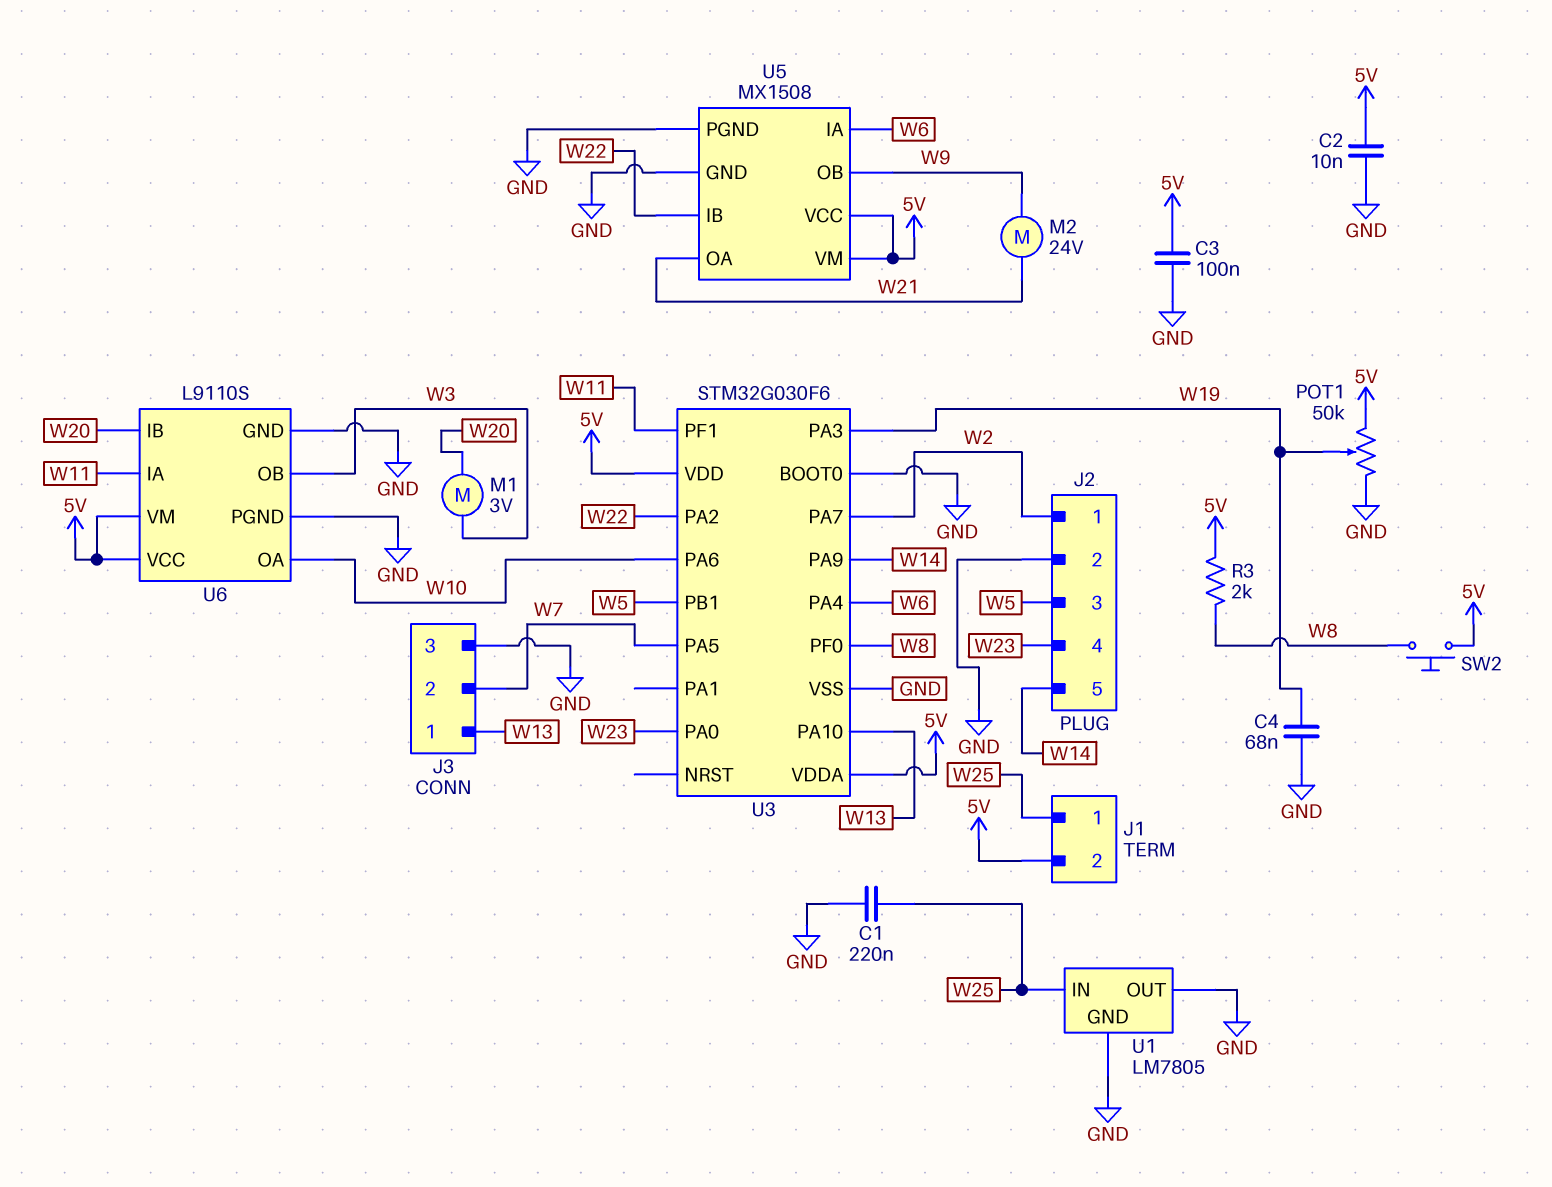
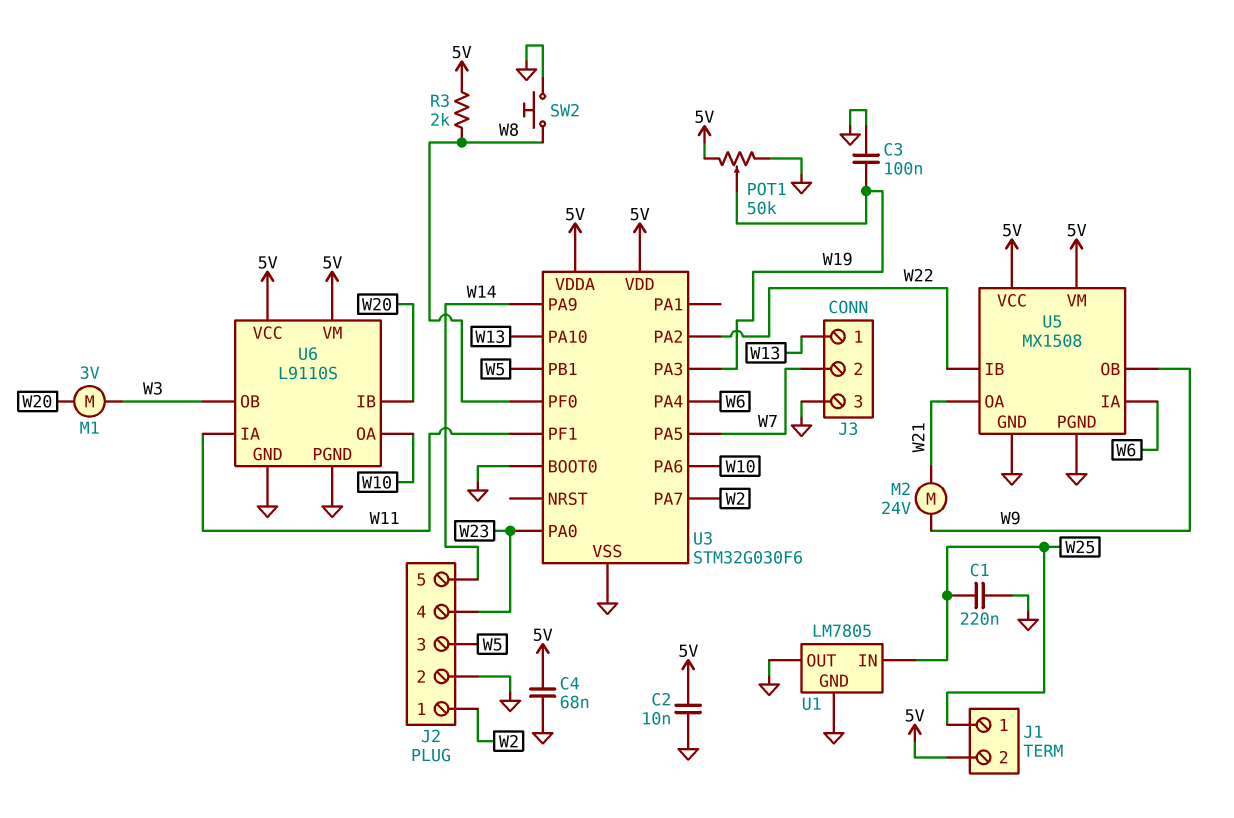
C3: 100nF (5V, GND) -> 100nF (GND, W19)
C4: 68nF (GND, W19) -> 68nF (5V, GND)
SW2: button (5V, W8) -> button (GND, W8)

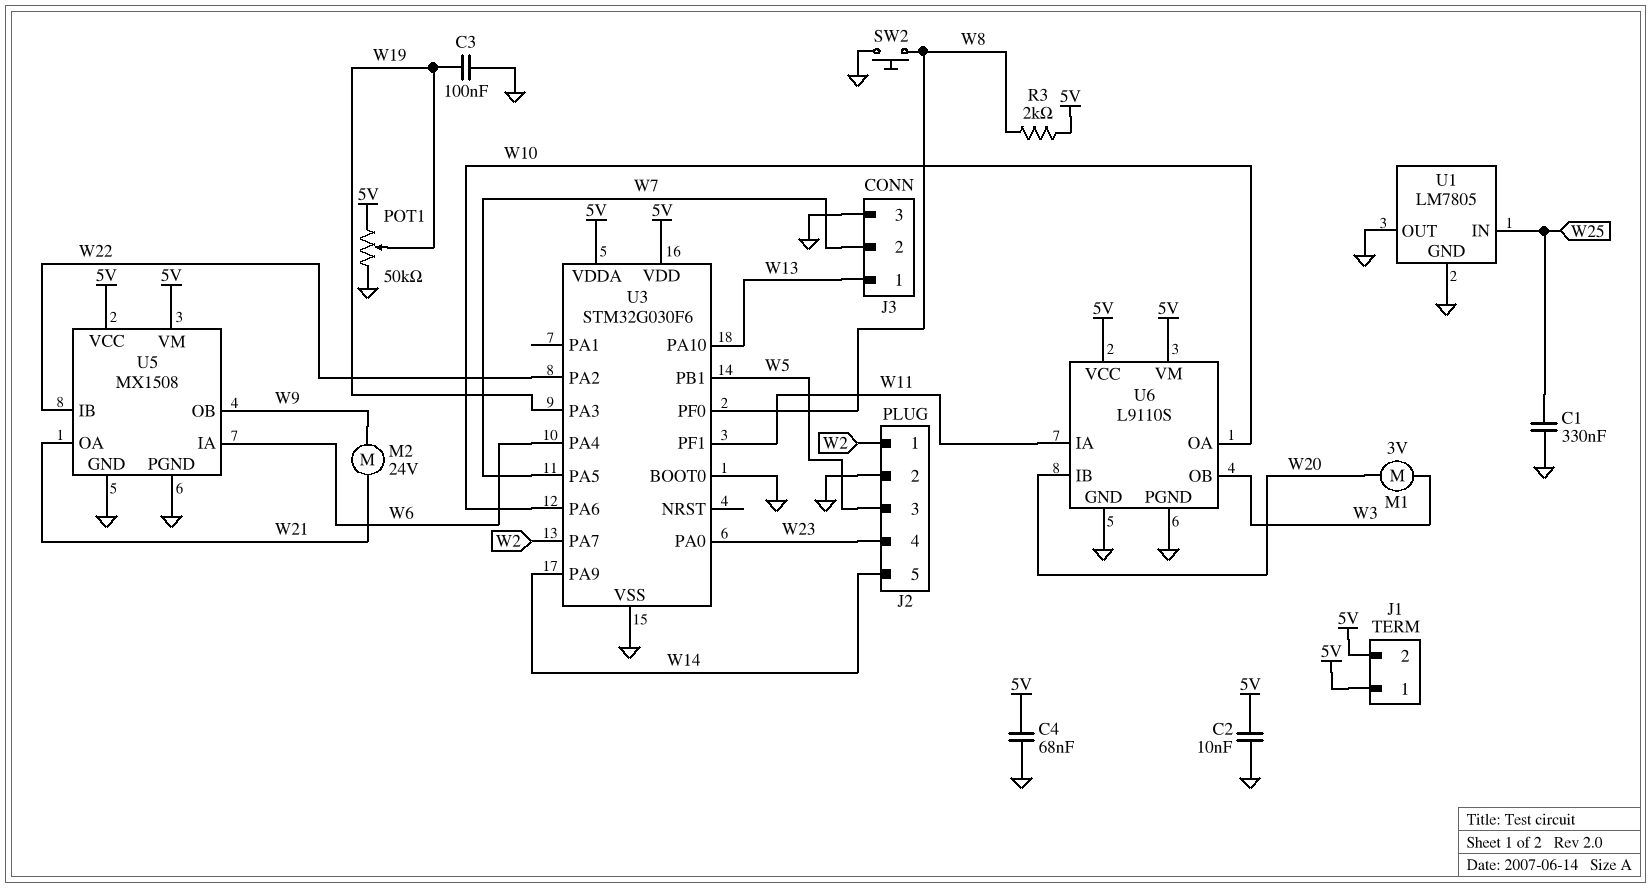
C1: 220nF (GND, W25) -> 330nF (GND, W25)
J1 pin 1: W25 -> 5V

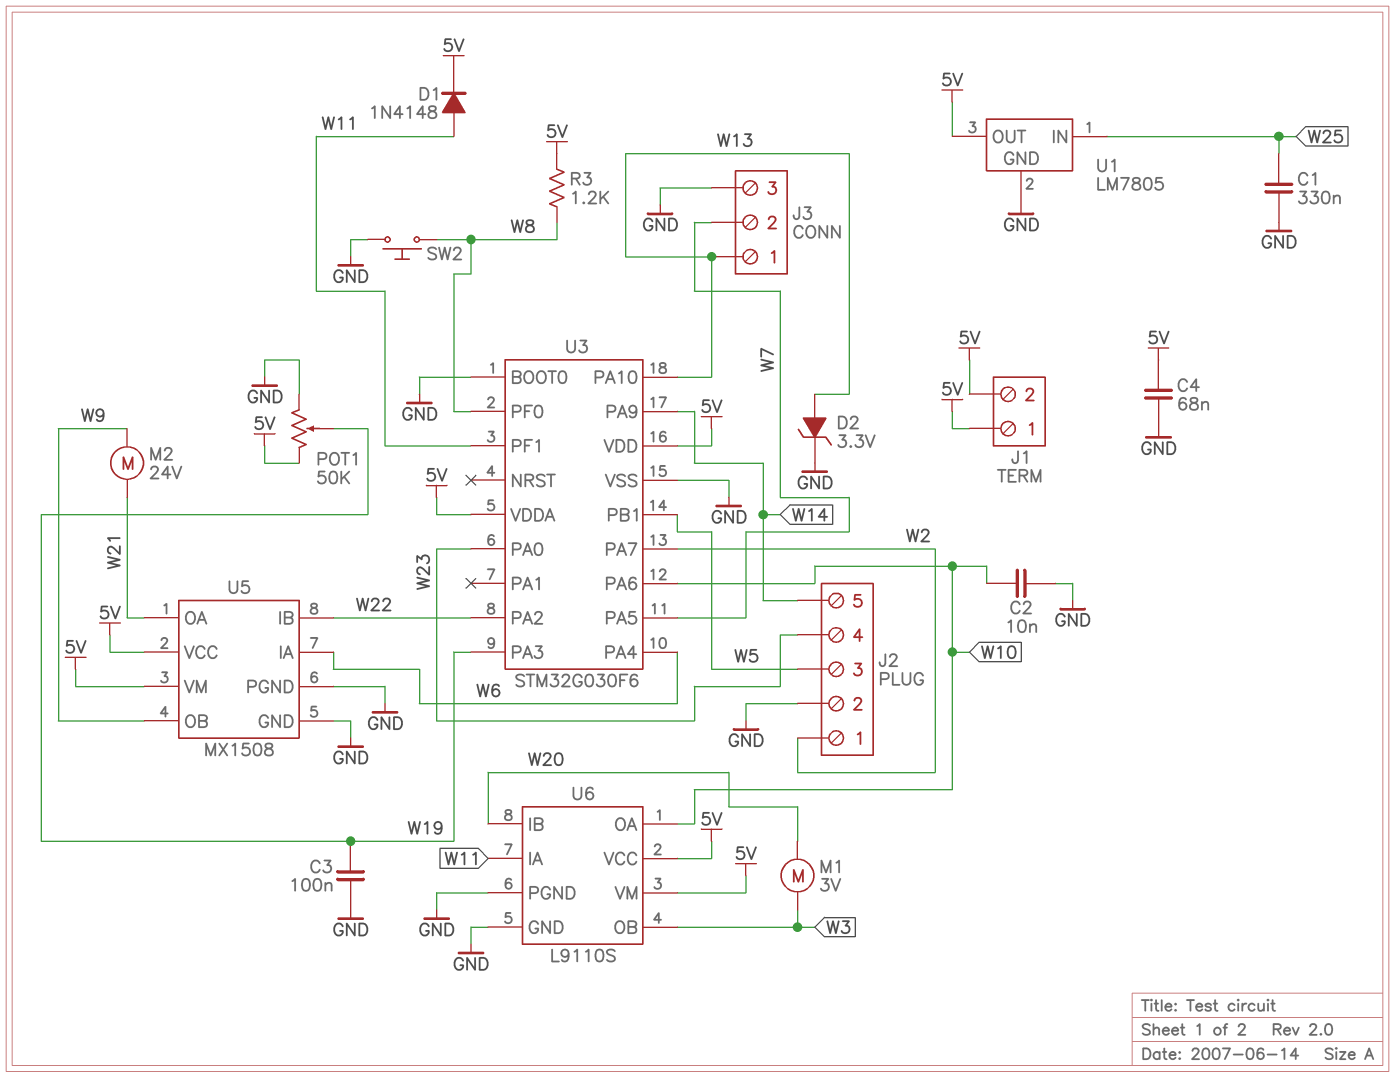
C2: 10nF (5V, GND) -> 10nF (GND, W10)
D1: none -> diode 1N4148 (A W11, K 5V)
D2: none -> zener 3.3V (A W13, K GND)
R3: 2k (5V, W8) -> 1.2k (5V, W8)
U1 pin OUT: GND -> 5V

